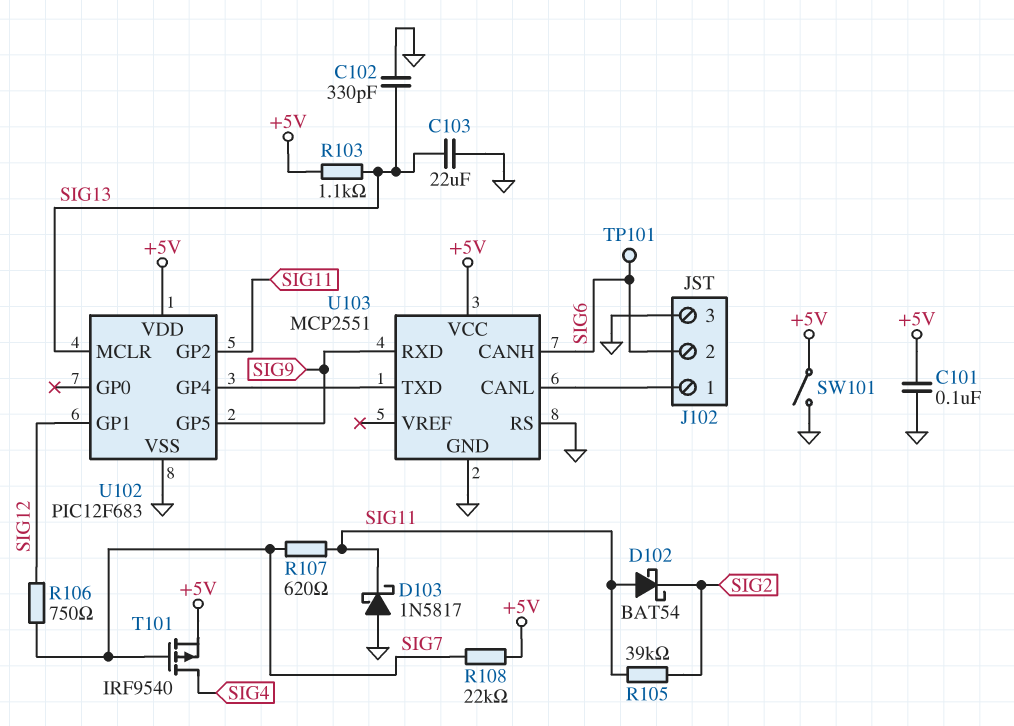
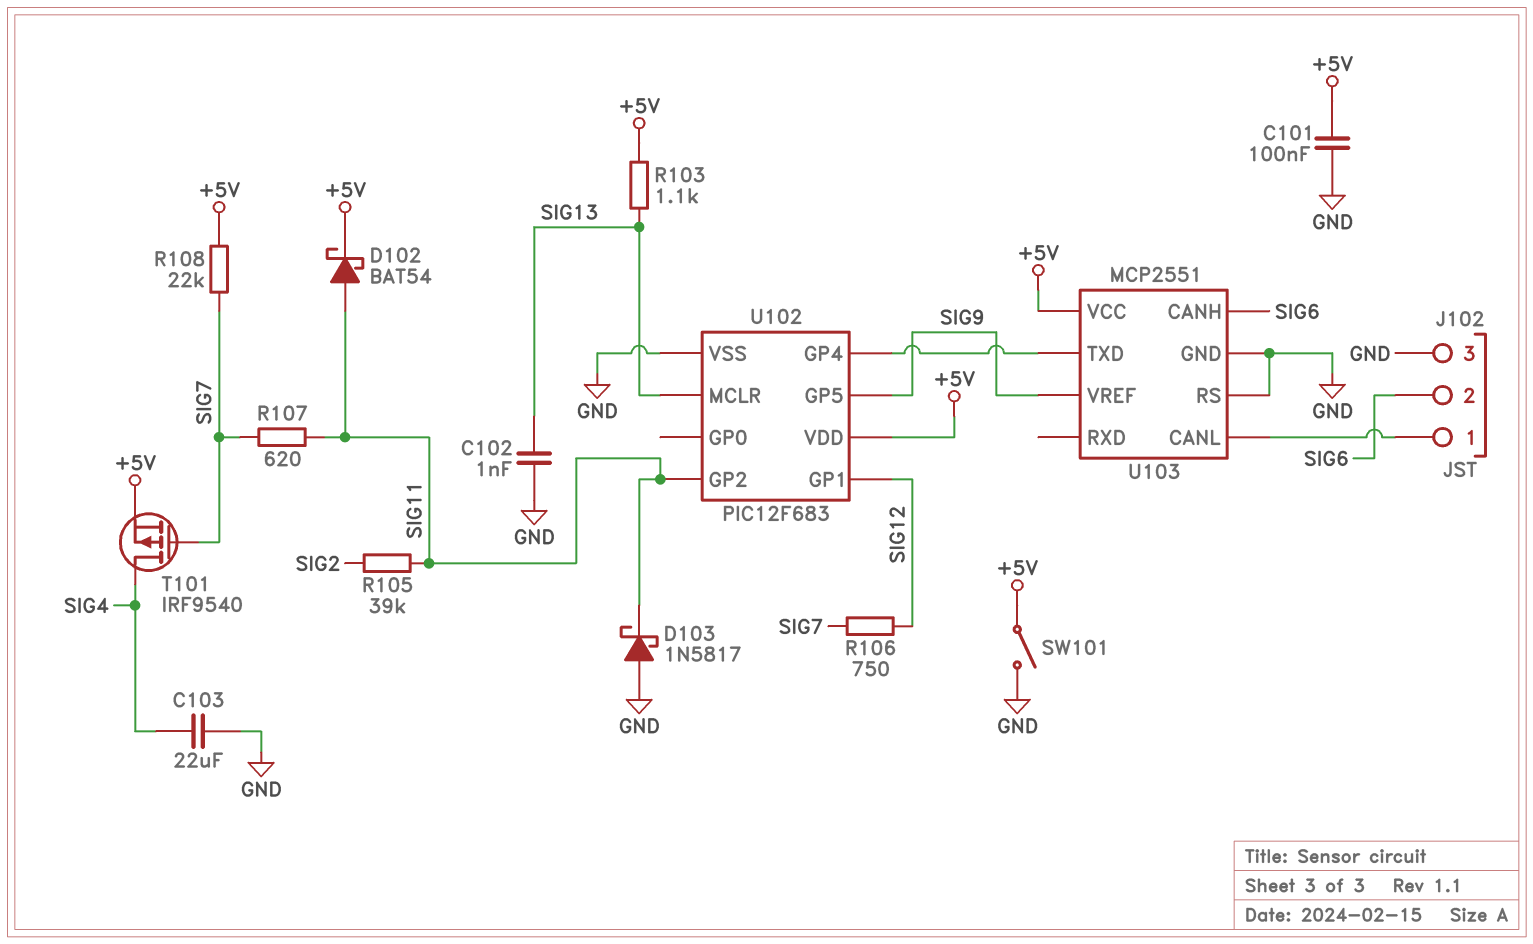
C102: 330pF (GND, SIG13) -> 1nF (GND, SIG13)
C103: 22uF (GND, SIG13) -> 22uF (GND, SIG4)
D102: schottky BAT54 (A SIG11, K SIG2) -> schottky BAT54 (A SIG11, K +5V)
TP101: test point (SIG6) -> none
U103 pin RXD: SIG9 -> none
U103 pin VREF: none -> SIG9

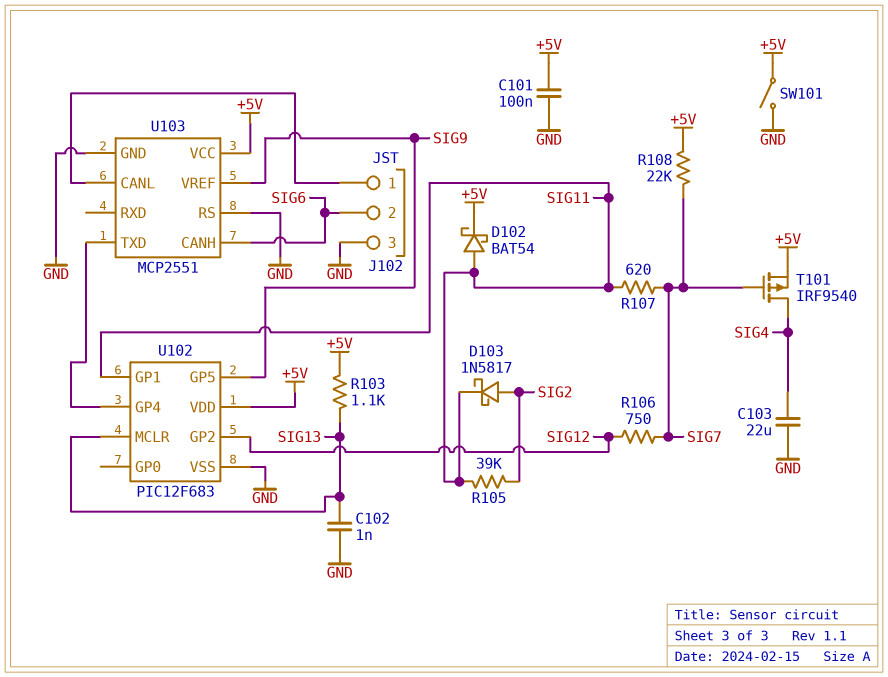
D103: schottky 1N5817 (A GND, K SIG11) -> schottky 1N5817 (A SIG2, K SIG11)
U102 pin GP1: SIG12 -> SIG11
U102 pin GP2: SIG11 -> SIG12

